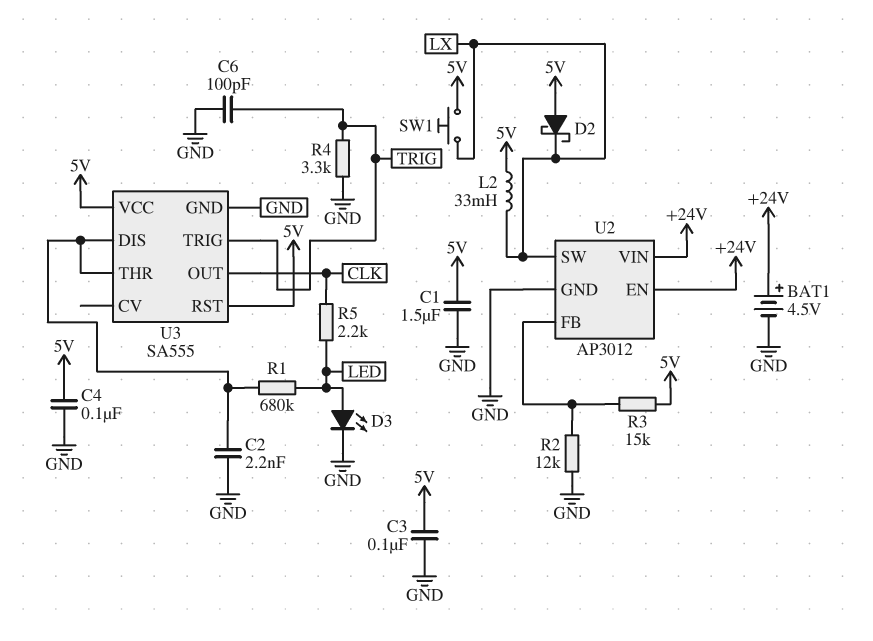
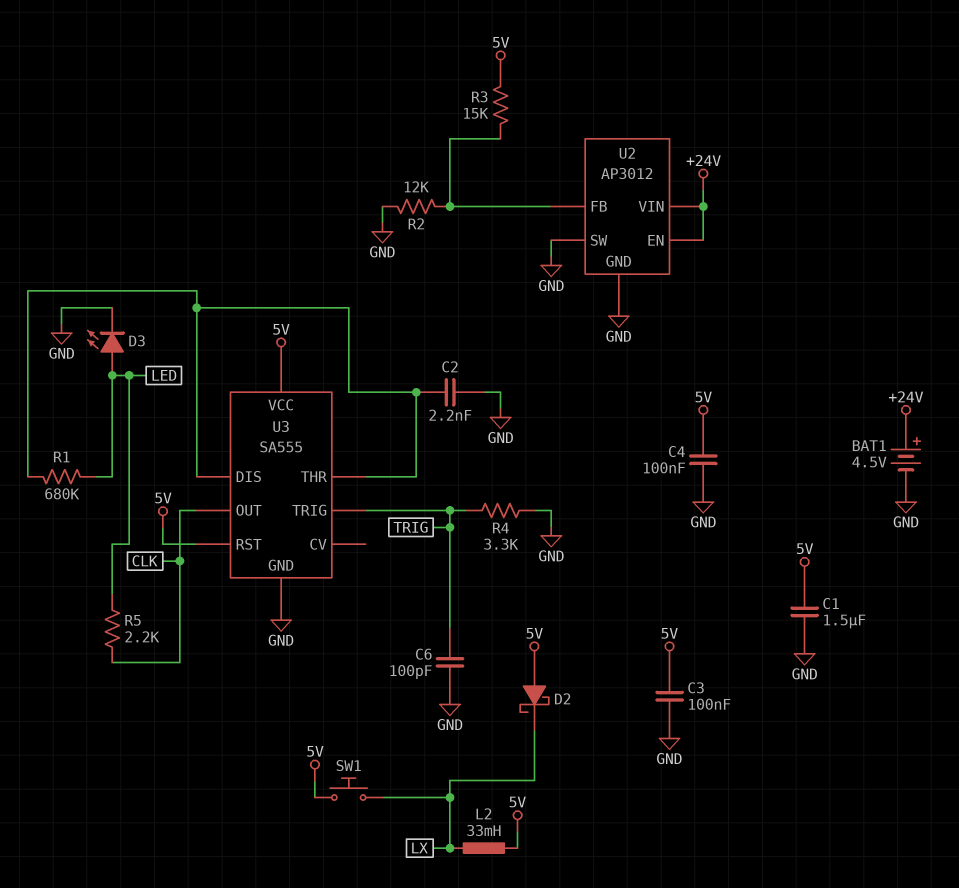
U2 pin SW: LX -> GND

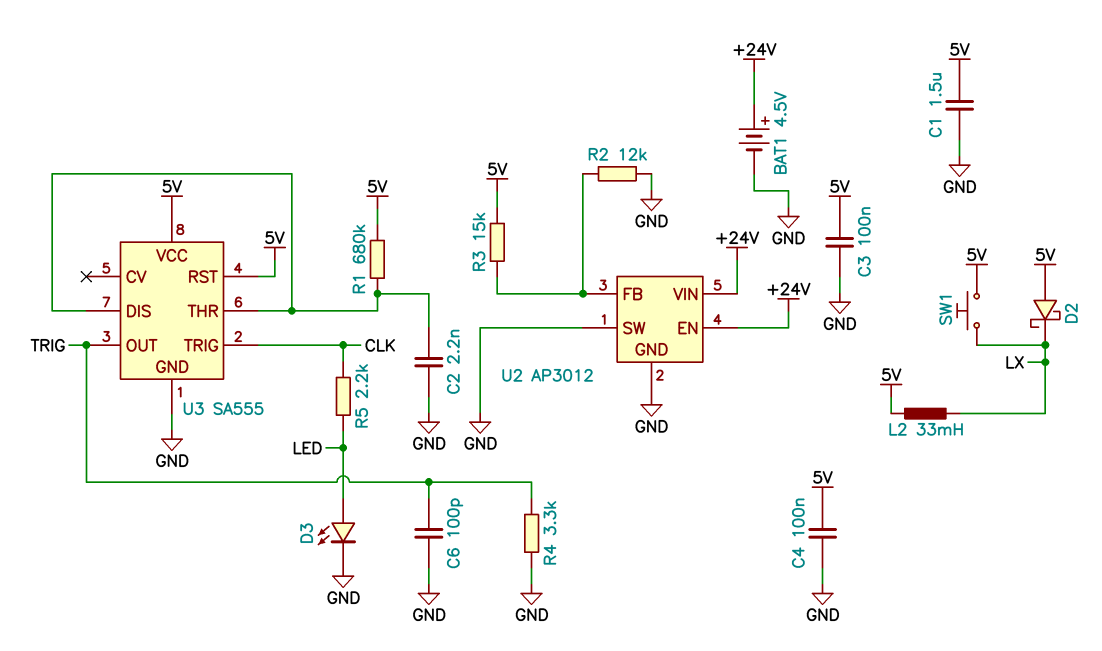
R1: 680k (LED, U3/DIS) -> 680k (5V, U3/DIS)
U3 pin OUT: CLK -> TRIG
U3 pin TRIG: TRIG -> CLK

